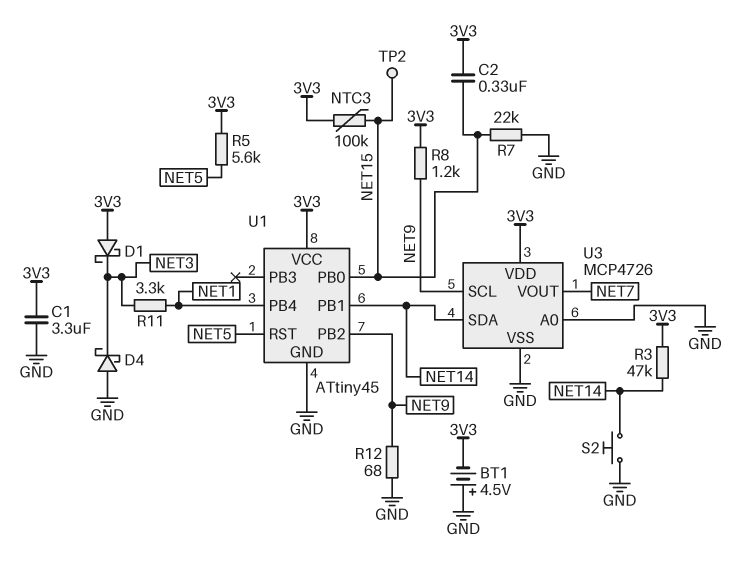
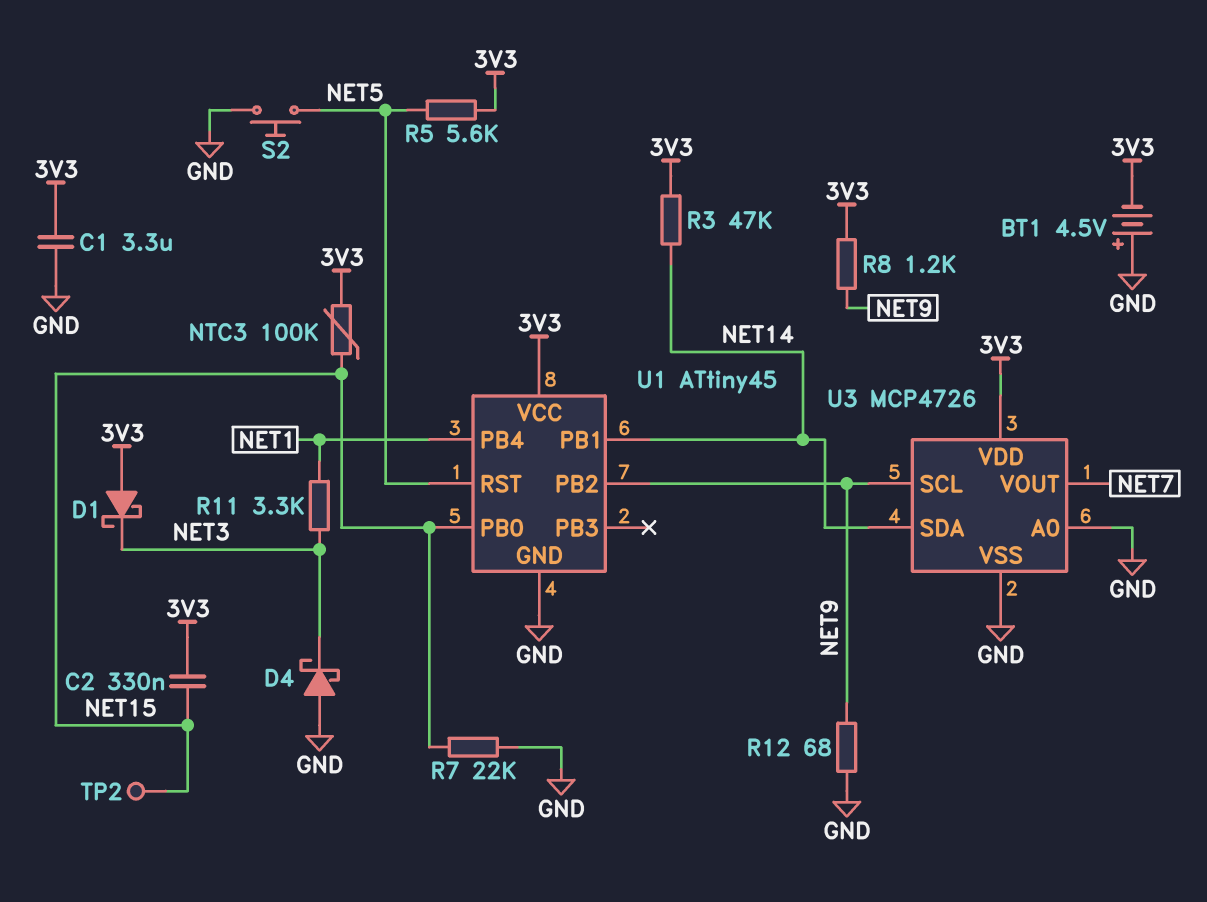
S2: button (GND, NET14) -> button (GND, NET5)

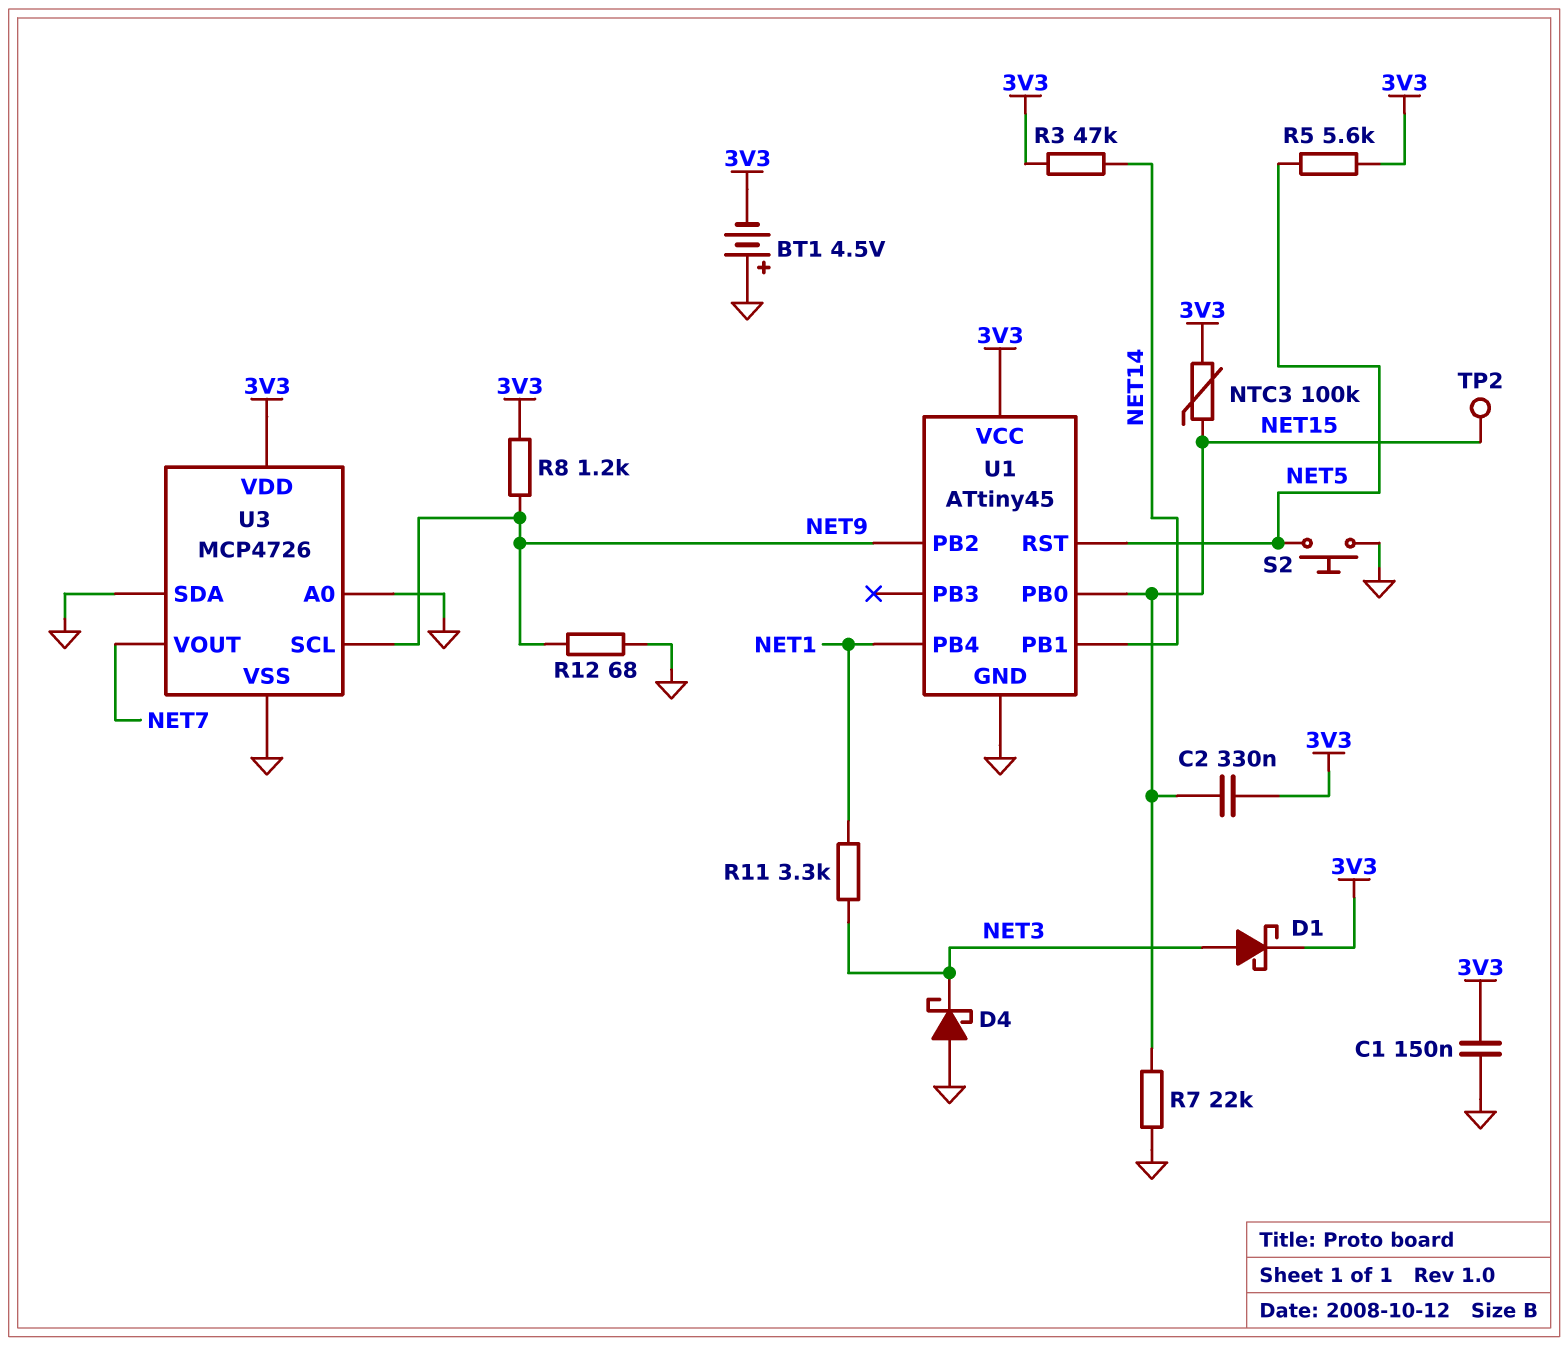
C1: 3.3uF (3V3, GND) -> 150nF (3V3, GND)
D1: schottky (A 3V3, K NET3) -> schottky (A NET3, K 3V3)
U3 pin SDA: NET14 -> GND

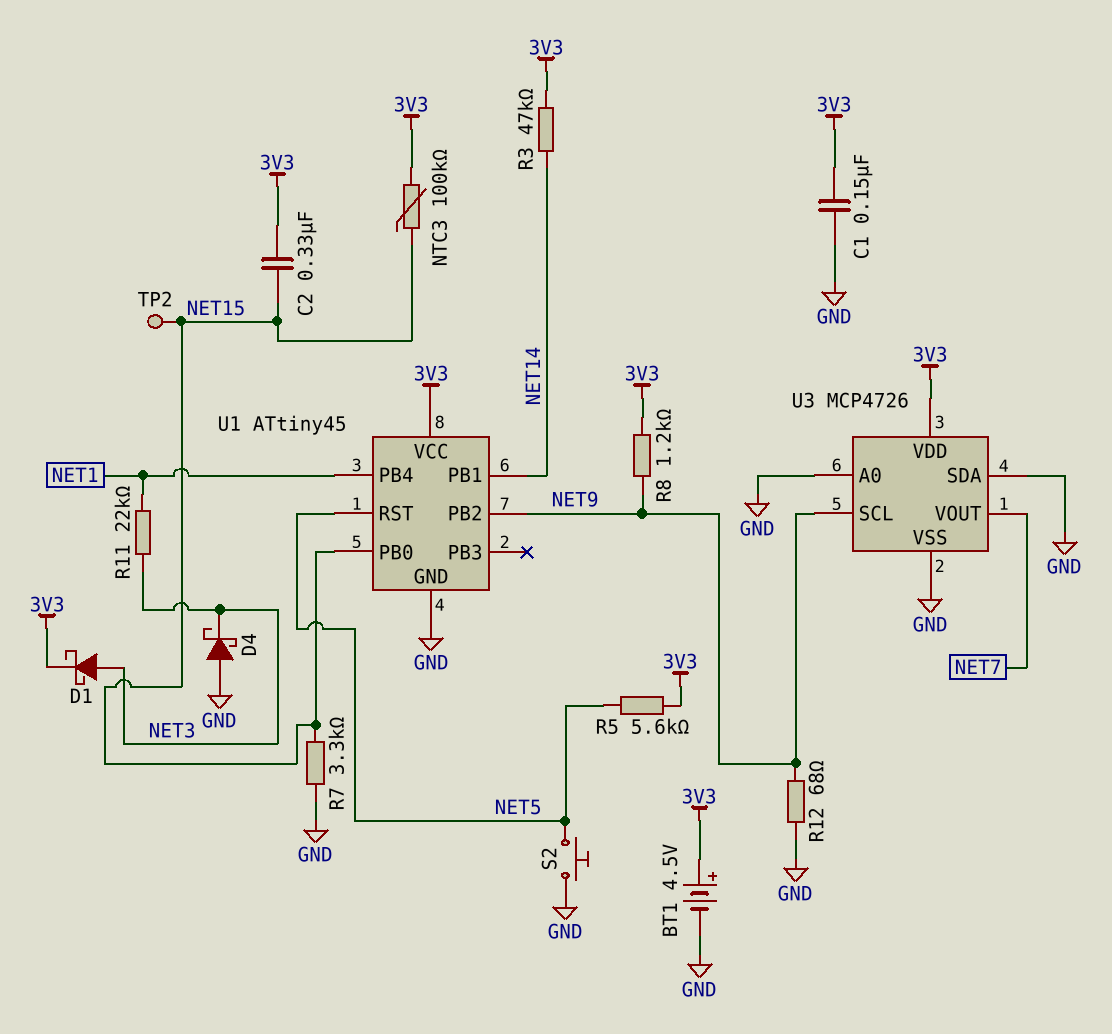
BT1: 4.5V (plus GND, minus 3V3) -> 4.5V (plus 3V3, minus GND)
R7: 22k (GND, NET15) -> 3.3k (GND, NET15)
R11: 3.3k (NET1, NET3) -> 22k (NET1, NET3)

